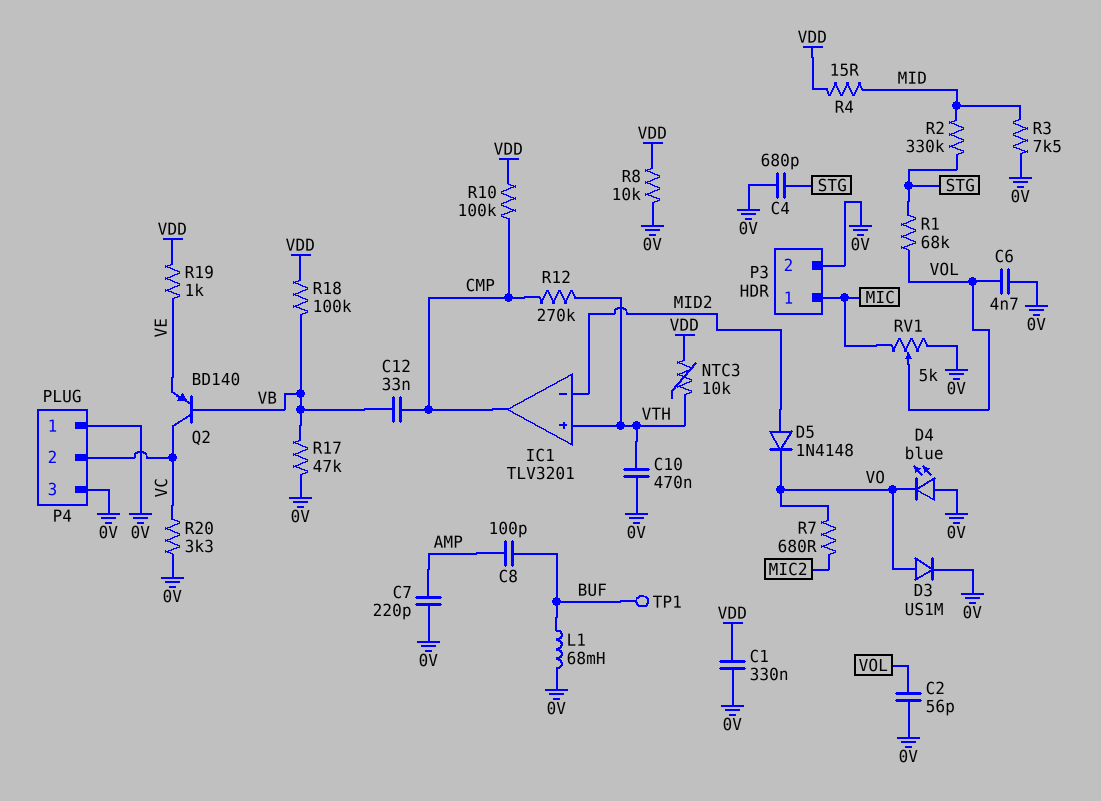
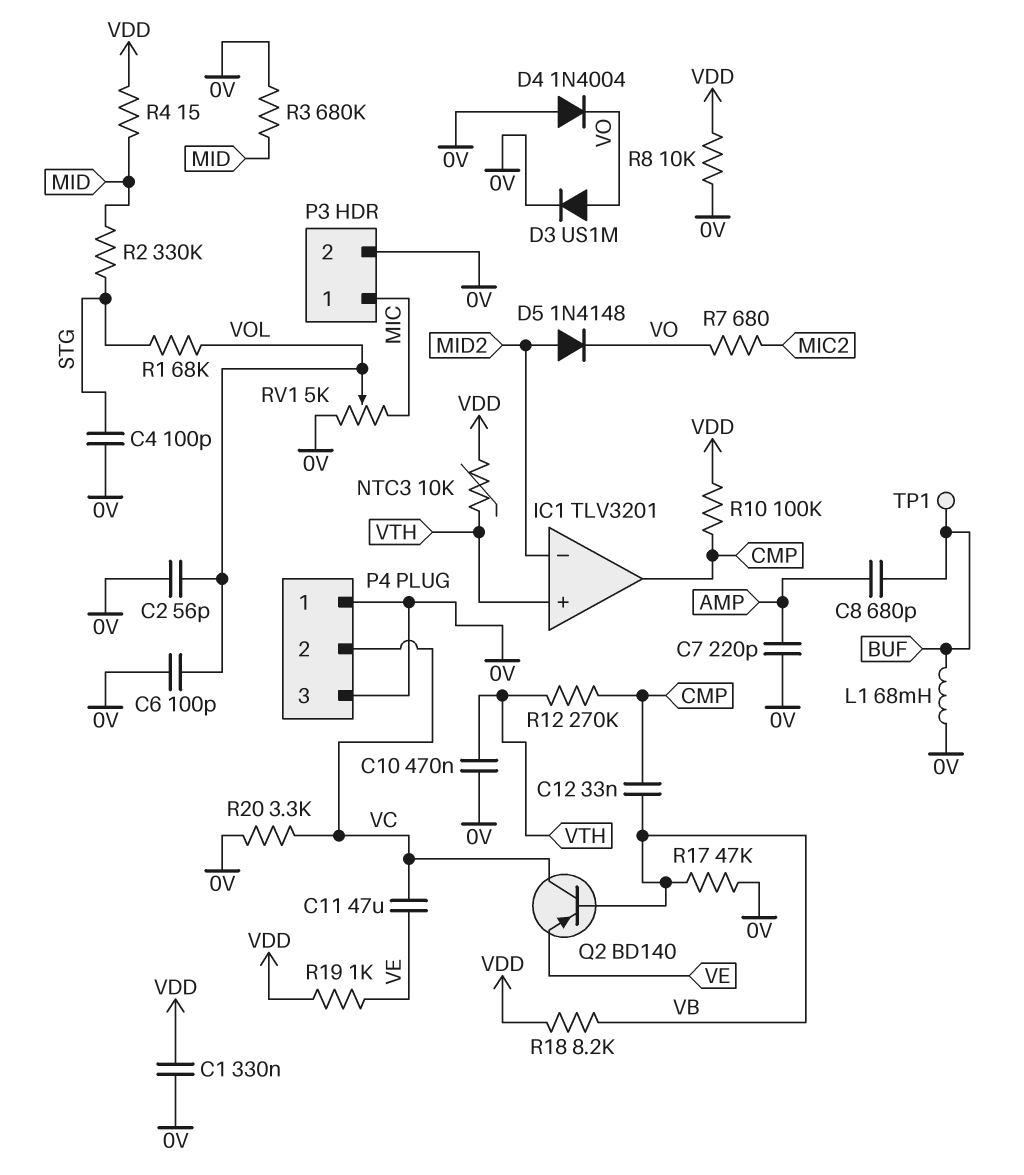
C4: 680pF (0V, STG) -> 100pF (0V, STG)
C6: 4.7nF (0V, VOL) -> 100pF (0V, VOL)
C8: 100pF (AMP, BUF) -> 680pF (AMP, BUF)
C11: none -> 47uF (VC, VE)
D4: LED blue (A 0V, K VO) -> diode 1N4004 (A 0V, K VO)
R3: 7.5k (0V, MID) -> 680k (0V, MID)
R18: 100k (VB, VDD) -> 8.2k (VB, VDD)

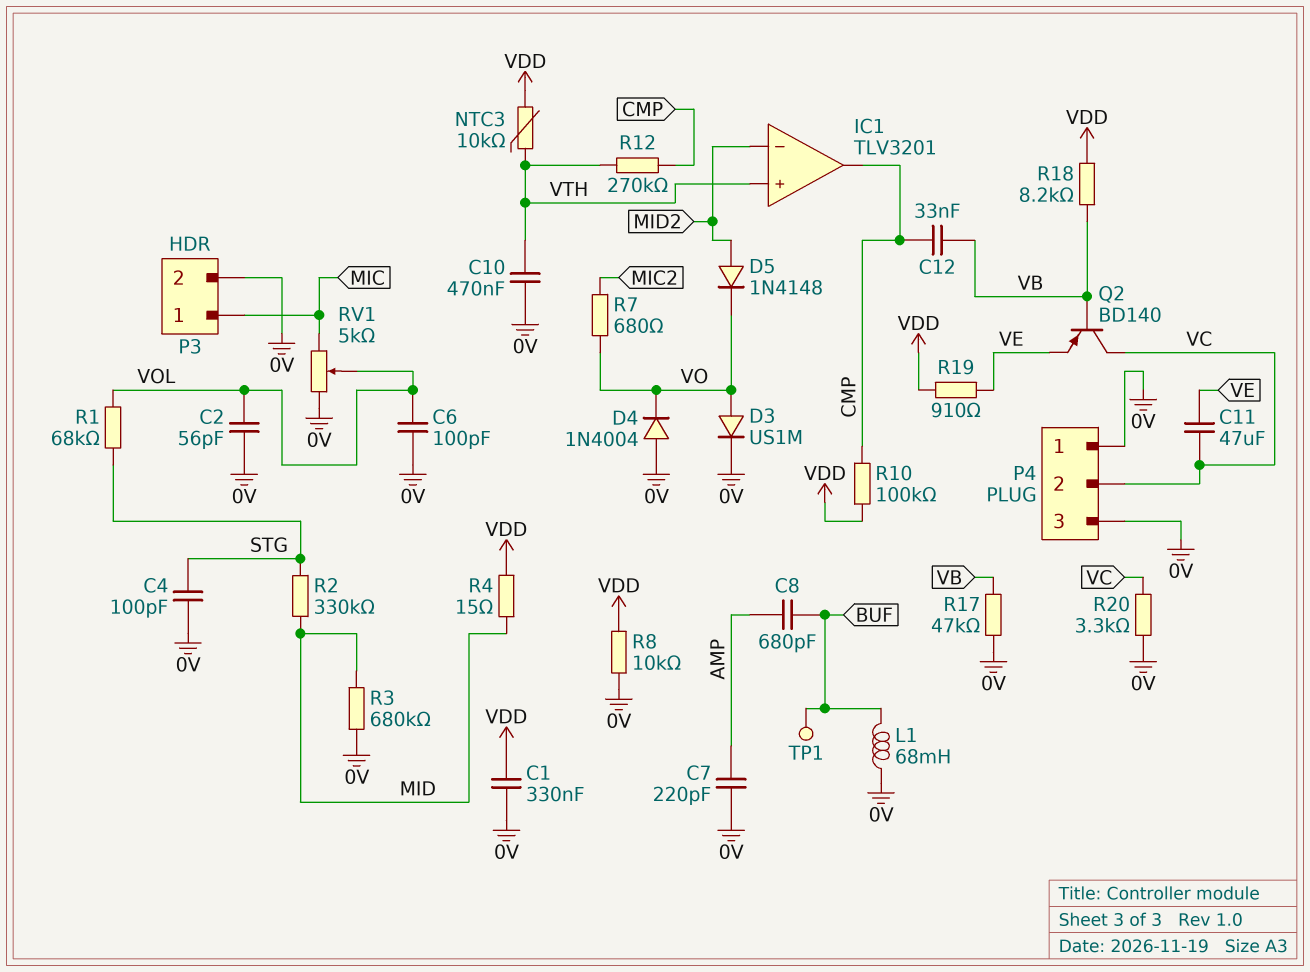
R19: 1k (VDD, VE) -> 910 (VDD, VE)

